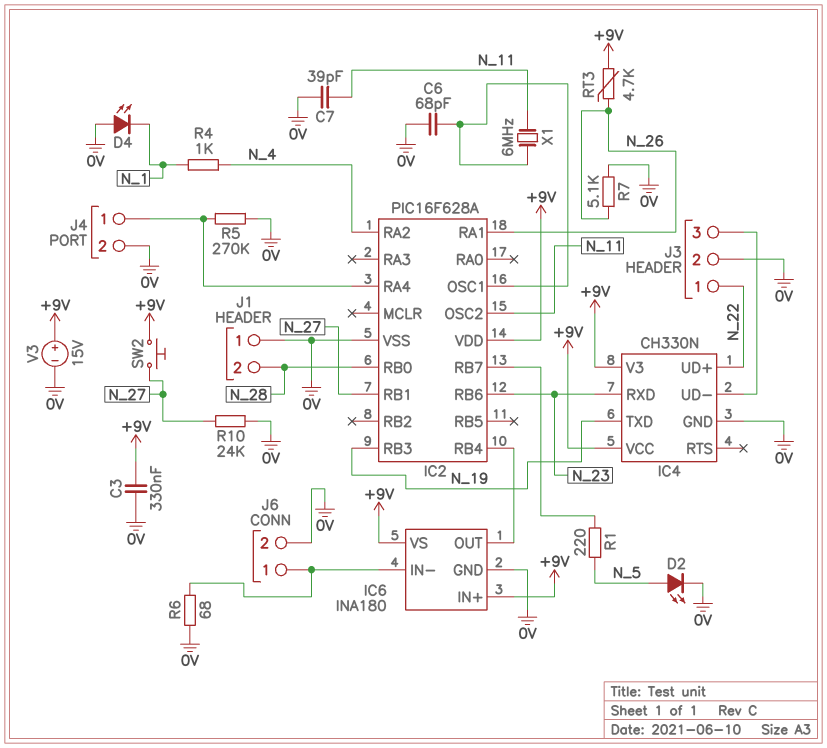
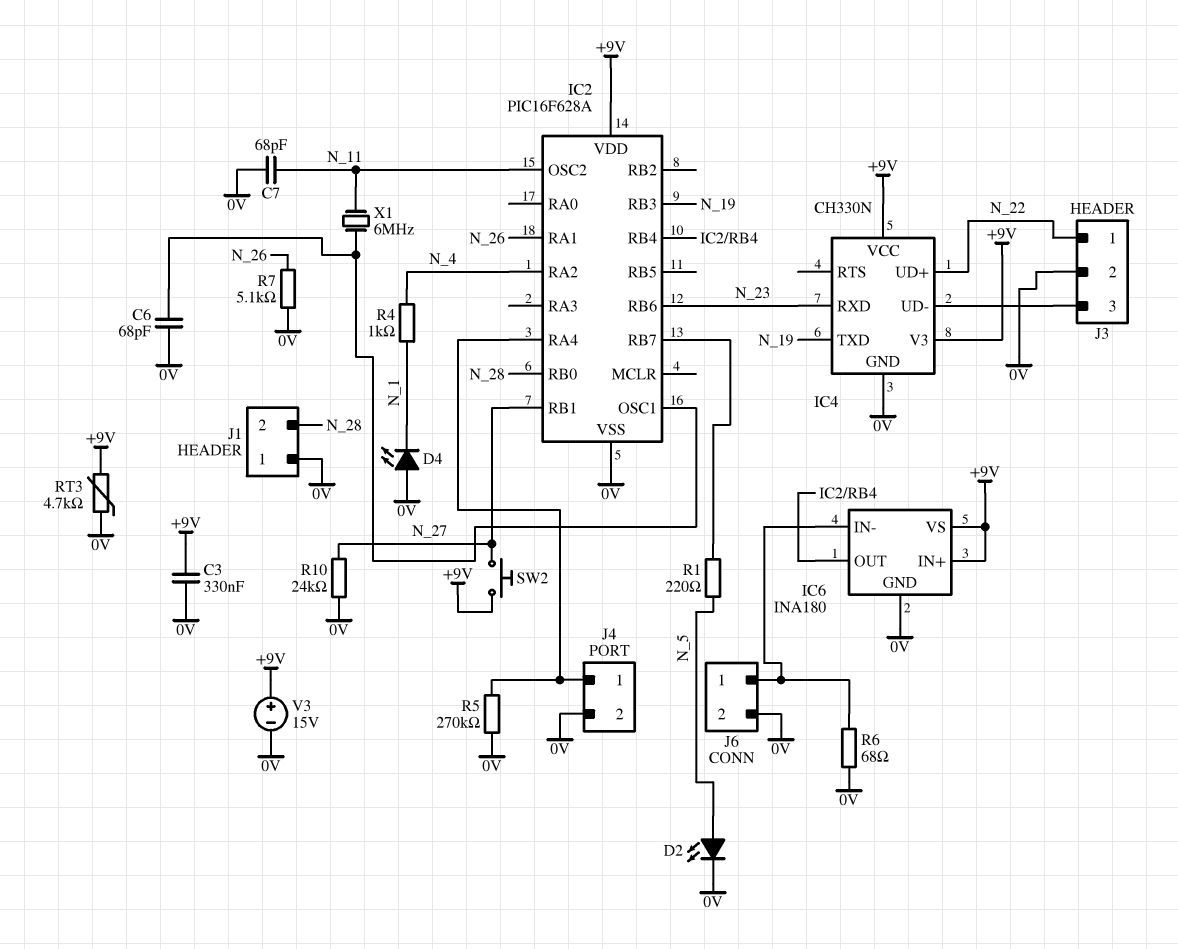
C7: 39pF (0V, N_11) -> 68pF (0V, N_11)
RT3: 4.7k (+9V, N_26) -> 4.7k (+9V, 0V)

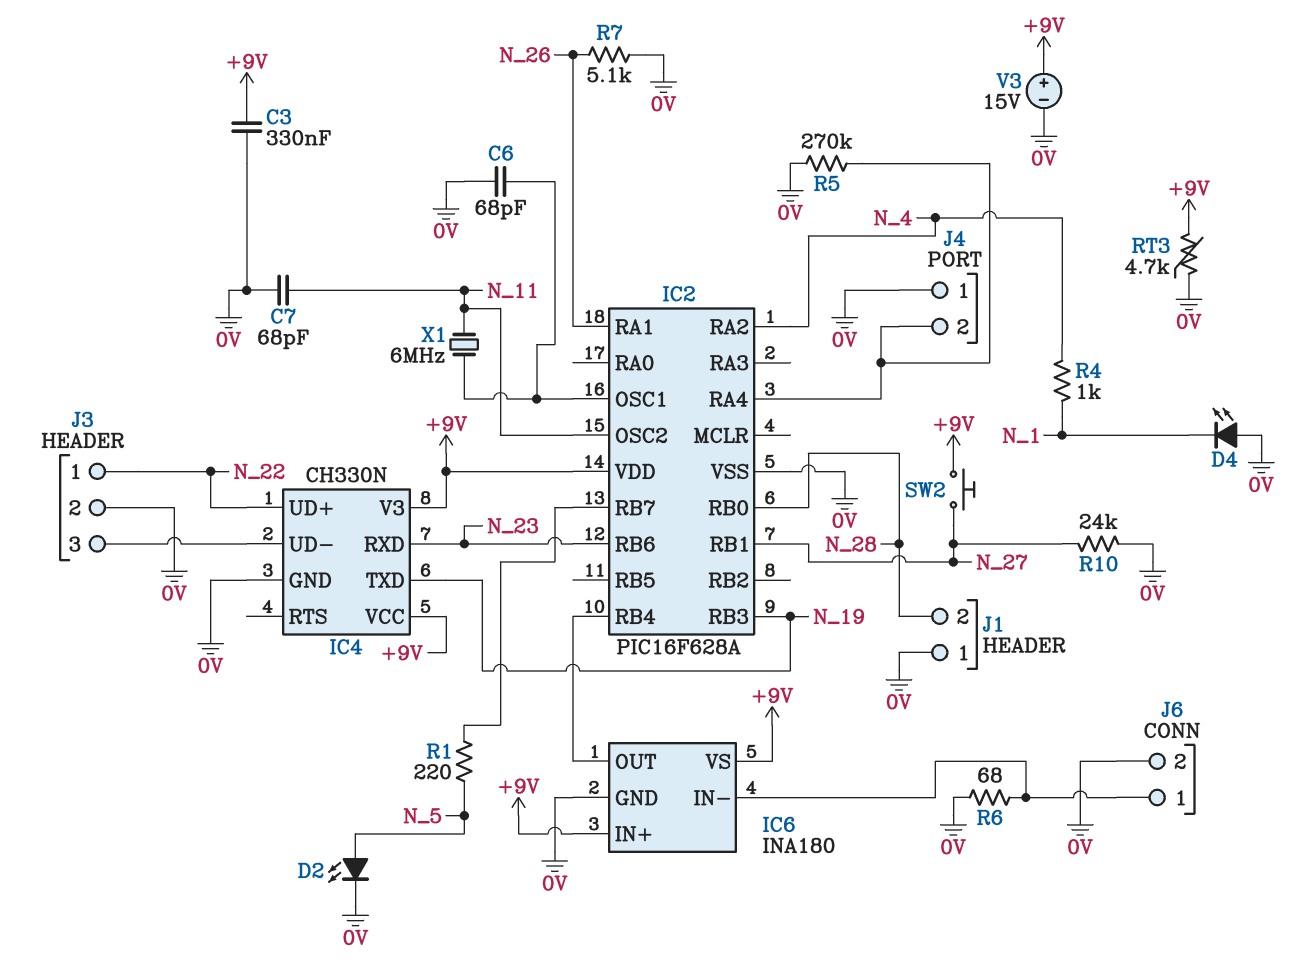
J4 pin 1: IC2/RA4 -> 0V
J4 pin 2: 0V -> IC2/RA4

